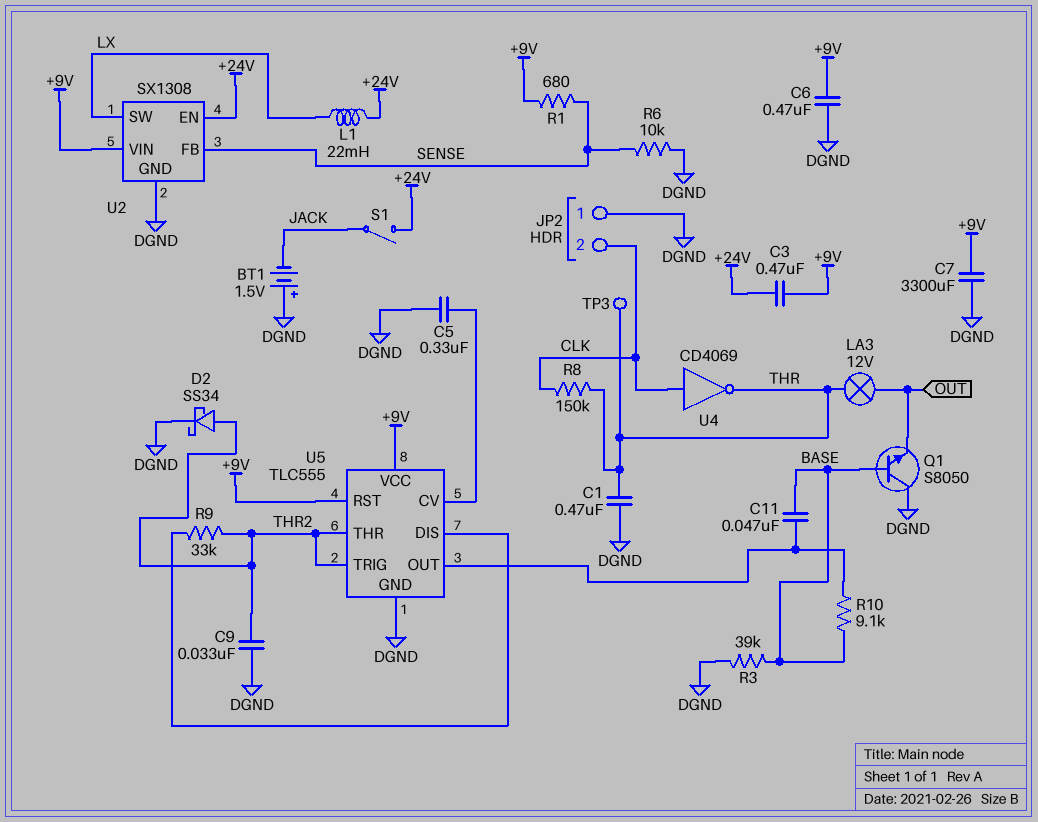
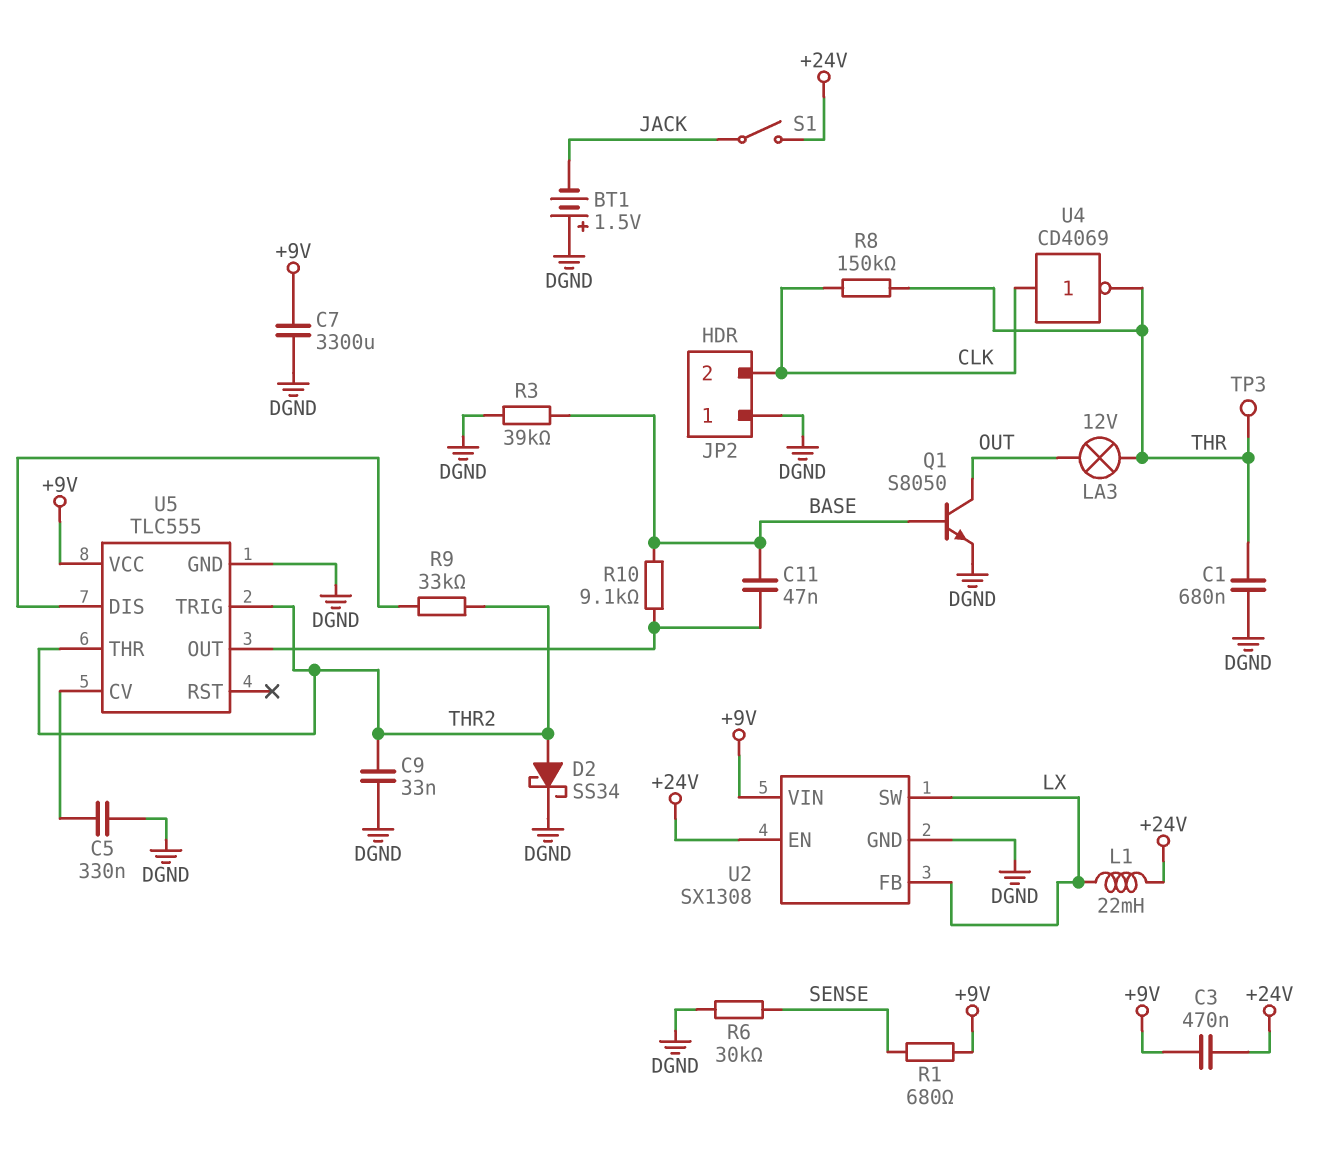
C1: 470nF (DGND, THR) -> 680nF (DGND, THR)
C6: 470nF (+9V, DGND) -> none
Q1: NPN S8050 (B BASE, C DGND, E OUT) -> NPN S8050 (B BASE, C OUT, E DGND)
R6: 10k (DGND, SENSE) -> 30k (DGND, SENSE)
U2 pin FB: SENSE -> LX
U5 pin RST: +9V -> none

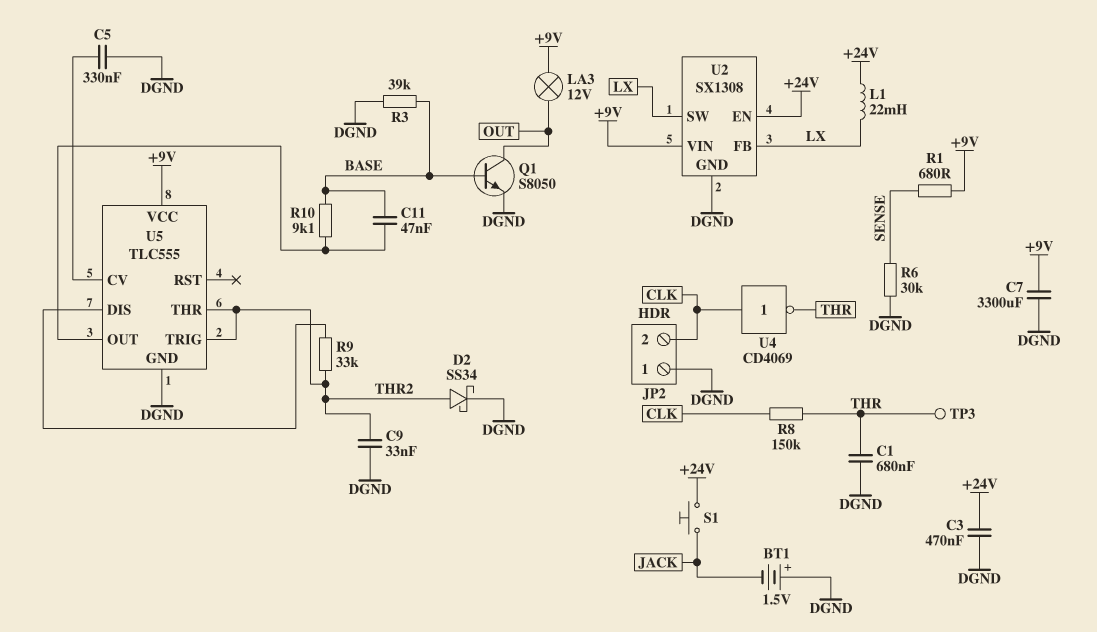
C3: 470nF (+9V, +24V) -> 470nF (+24V, DGND)
LA3: lamp 12V (OUT, THR) -> lamp 12V (+9V, OUT)
S1: switch (+24V, JACK) -> button (+24V, JACK)

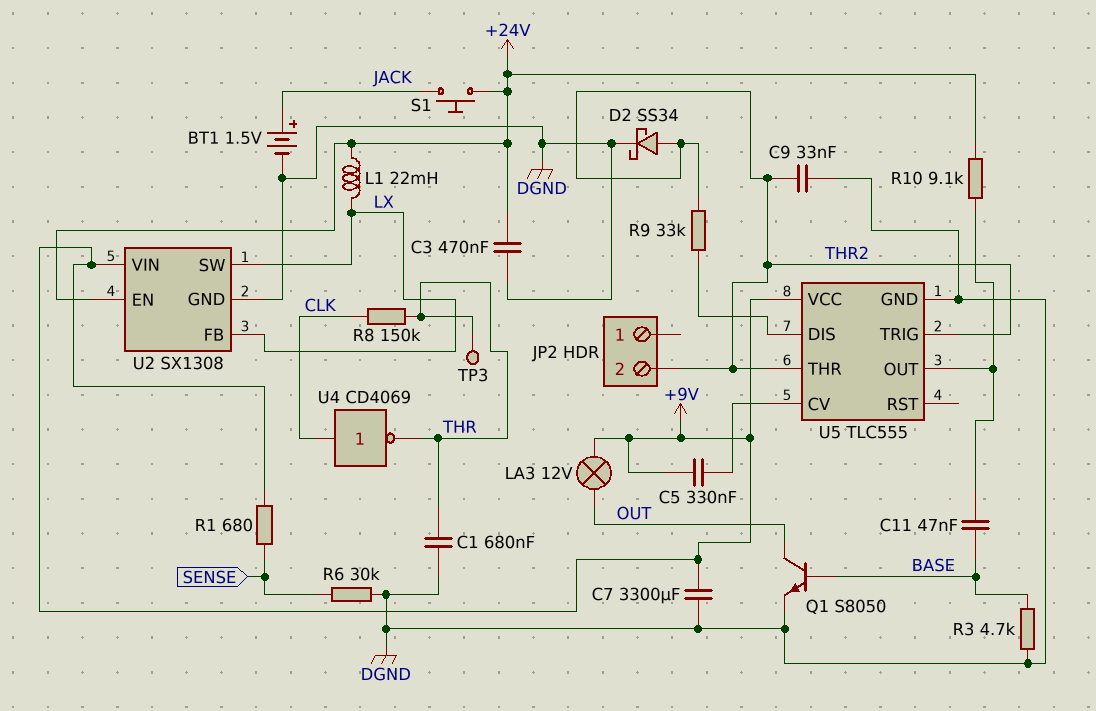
BT1: 1.5V (plus DGND, minus JACK) -> 1.5V (plus JACK, minus DGND)
C5: 330nF (DGND, U5/CV) -> 330nF (+9V, U5/CV)
JP2 pin 1: DGND -> none
JP2 pin 2: CLK -> THR2
R3: 39k (BASE, DGND) -> 4.7k (BASE, DGND)
R10: 9.1k (BASE, U5/OUT) -> 9.1k (+24V, U5/OUT)

